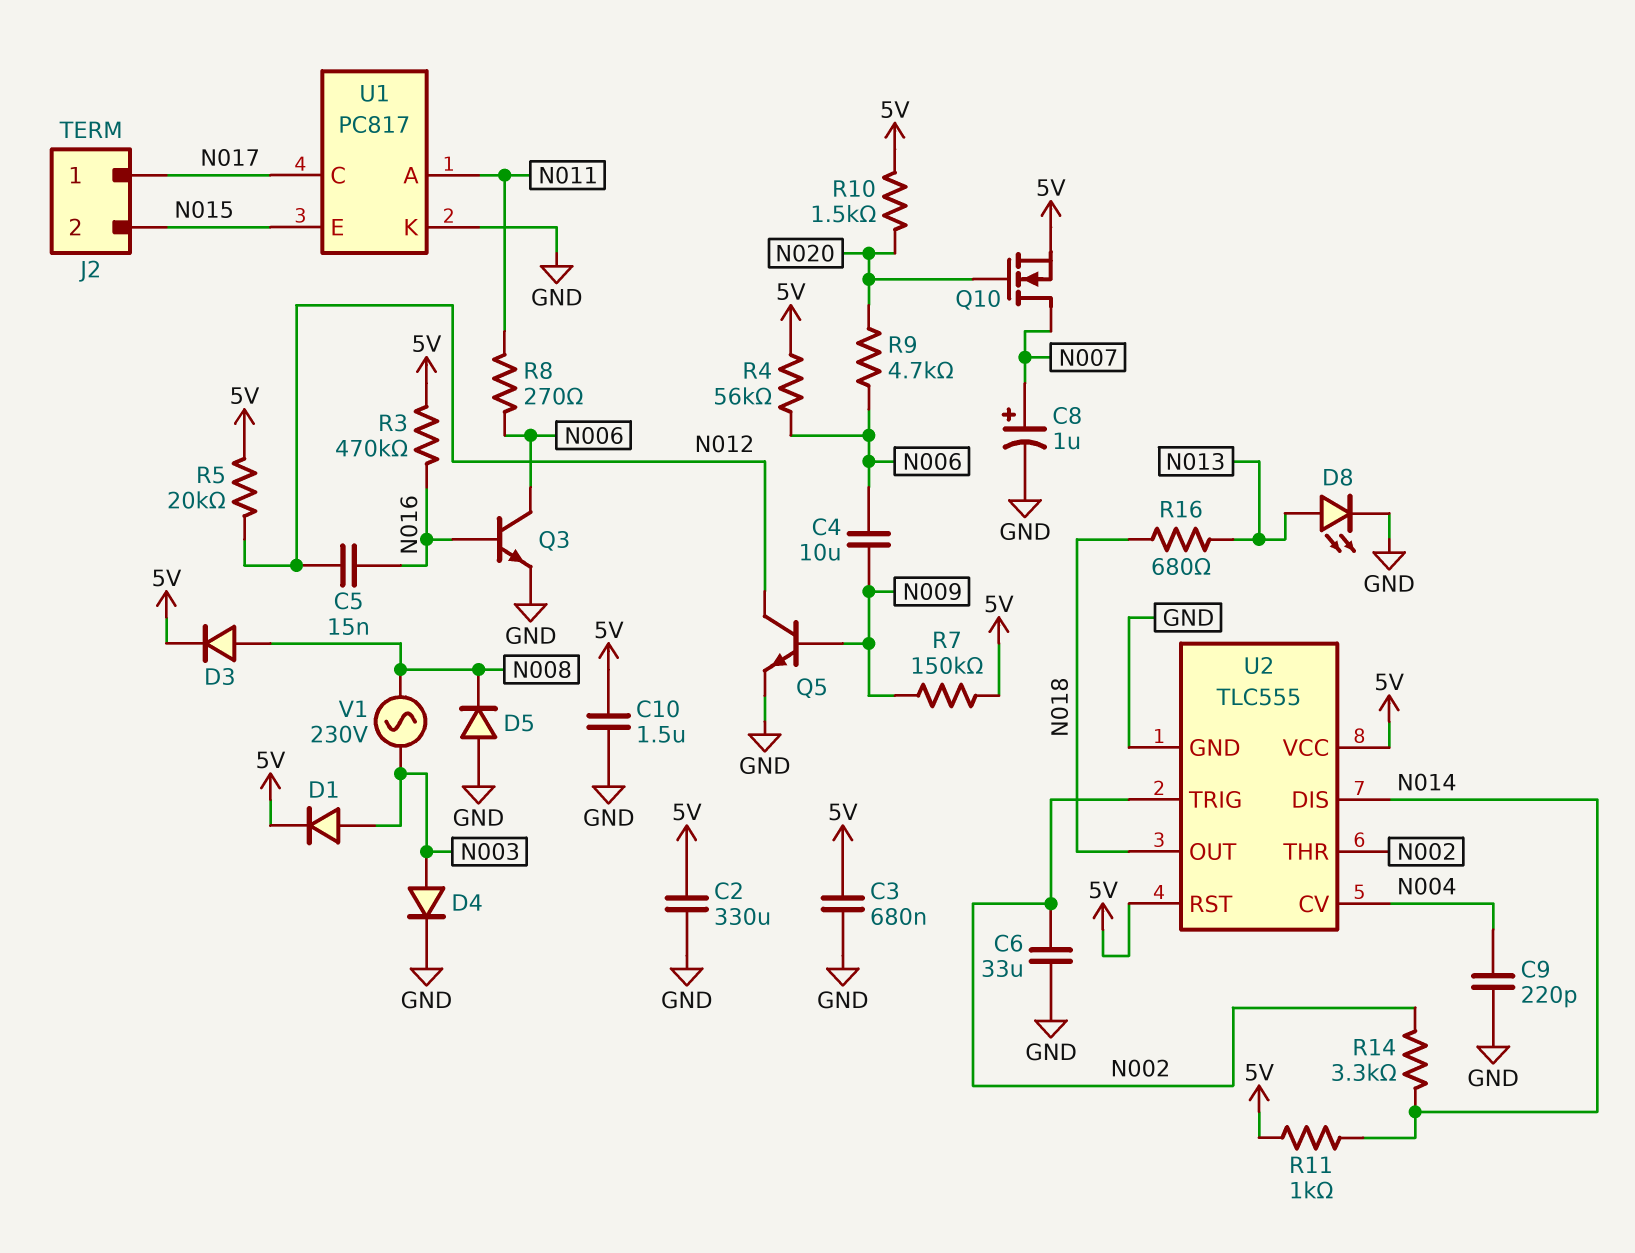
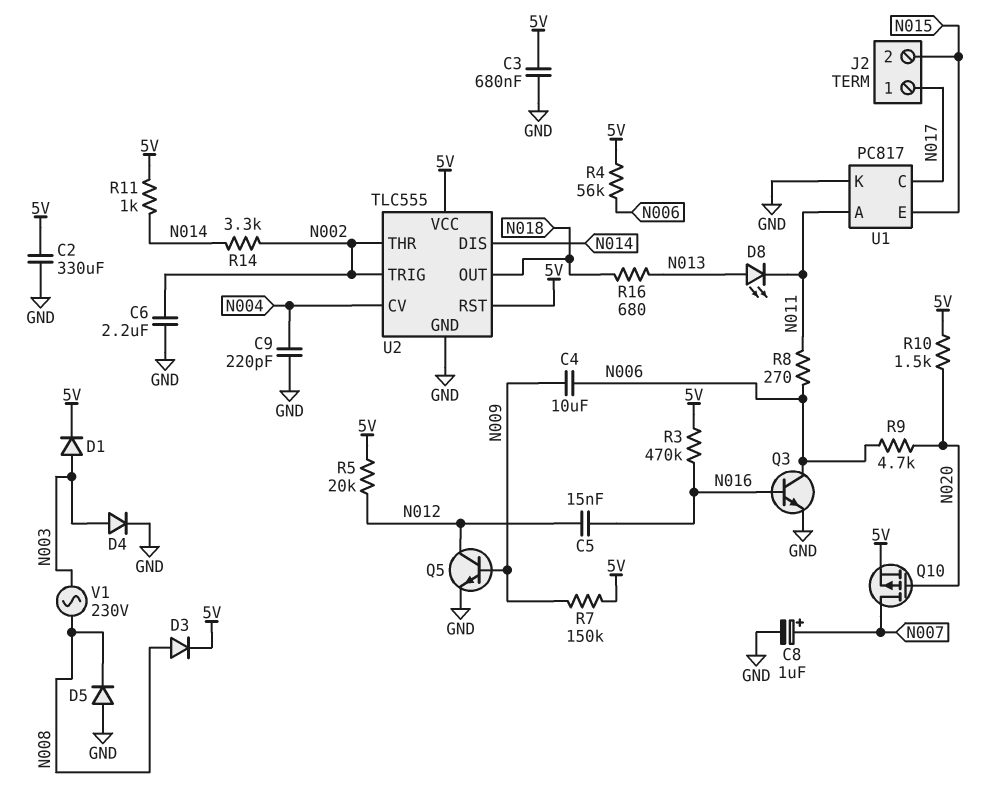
C6: 33uF (GND, N002) -> 2.2uF (GND, N002)
C10: 1.5uF (5V, GND) -> none
D8: LED (A N013, K GND) -> LED (A N013, K N011)
Q10: NMOS (G N020, D N007, S 5V) -> PMOS (G N020, D N007, S 5V)

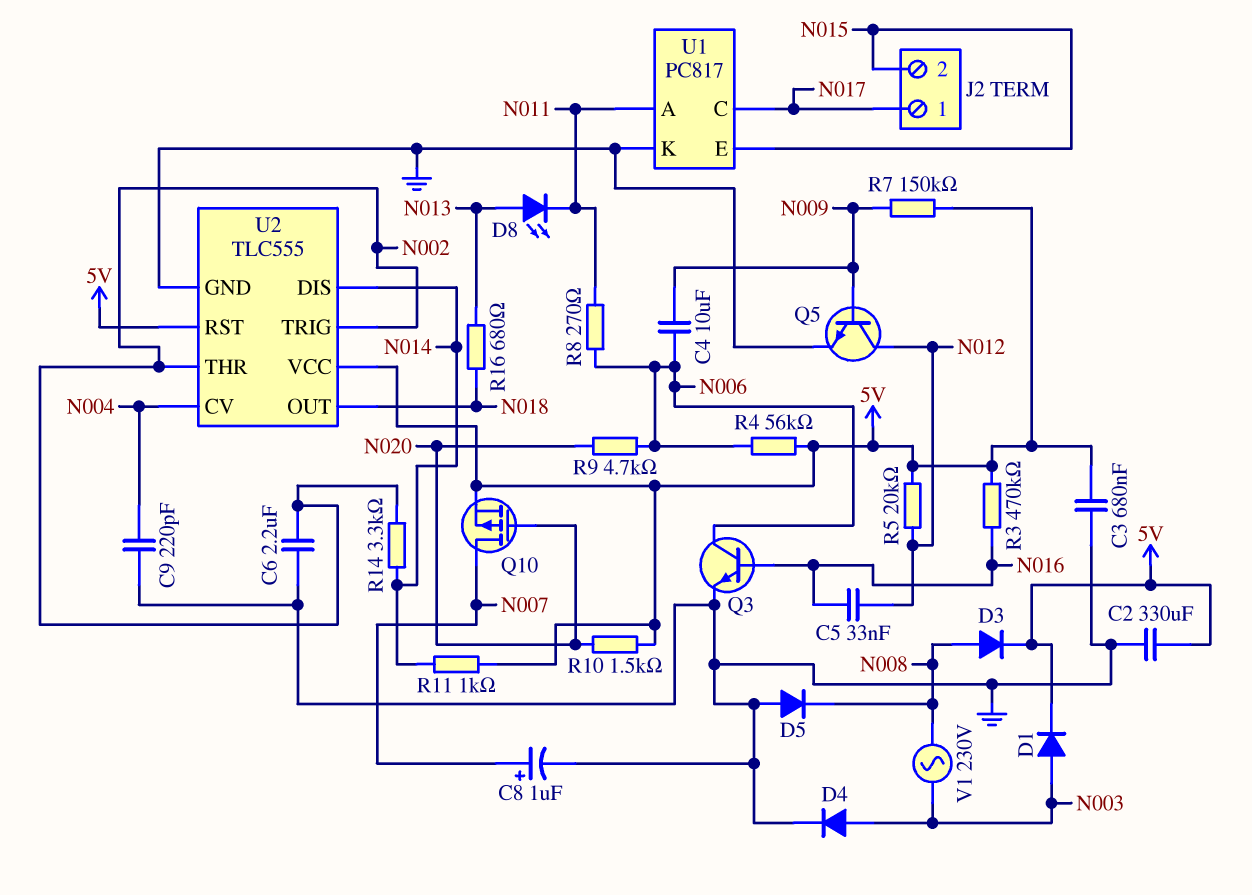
C5: 15nF (N012, N016) -> 33nF (N012, N016)

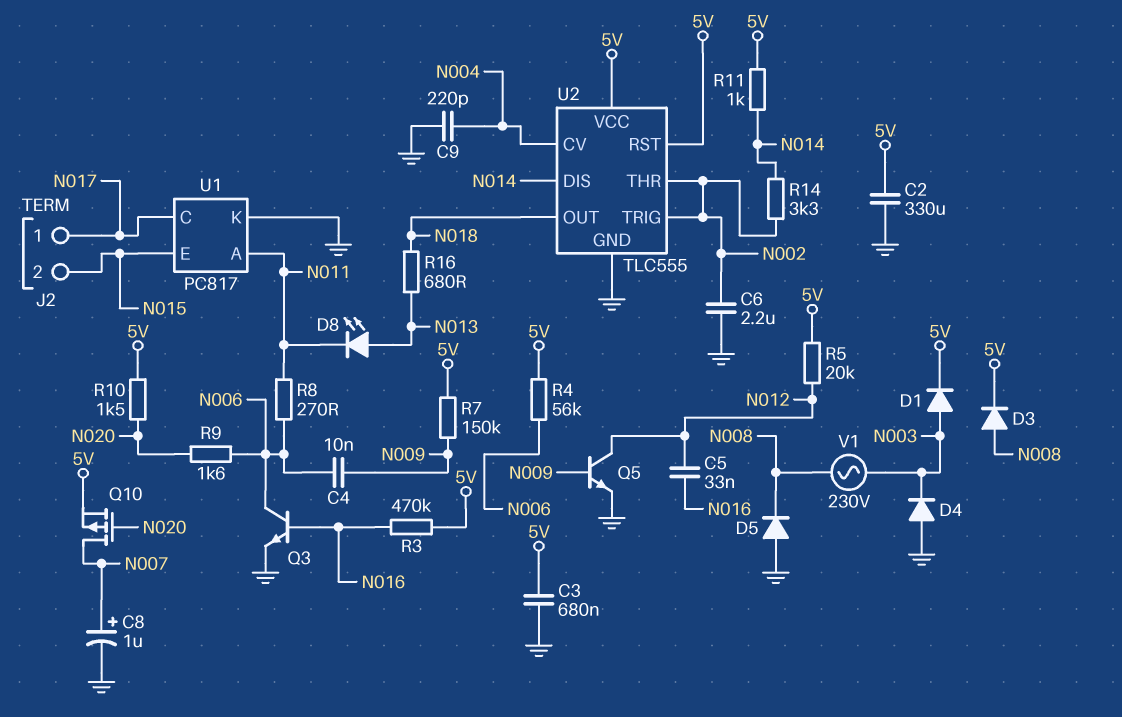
C4: 10uF (N006, N009) -> 10nF (N006, N009)
D4: diode (A N003, K GND) -> diode (A GND, K N003)
R9: 4.7k (N006, N020) -> 1.6k (N006, N020)

